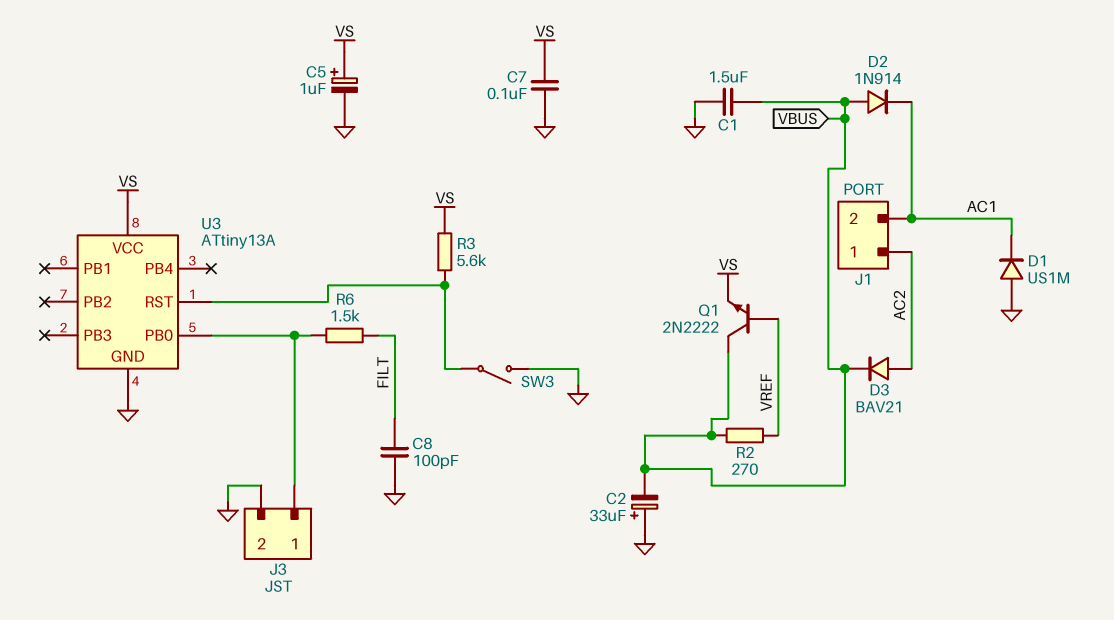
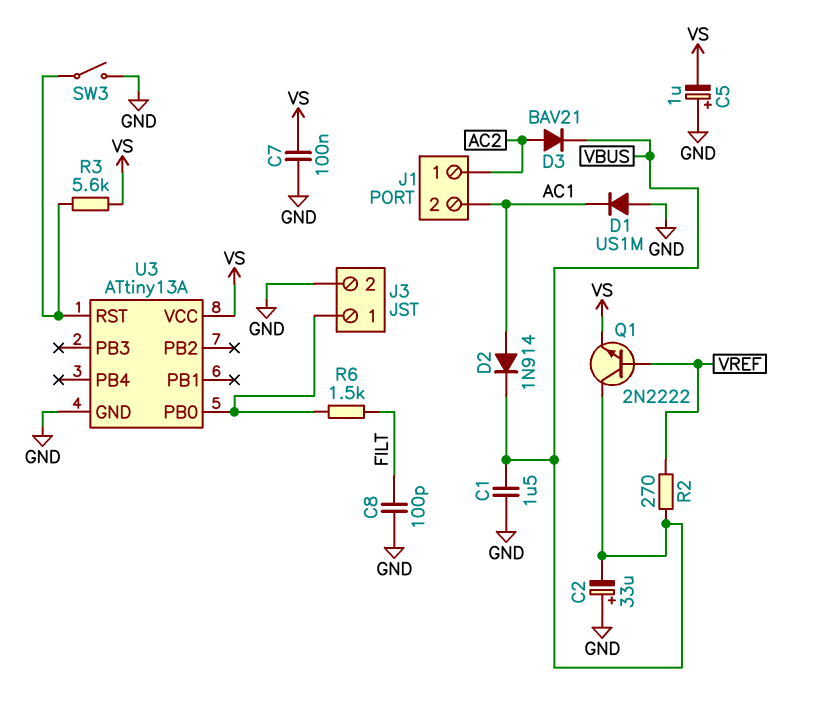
C5: 1uF (plus VS, minus GND) -> 1uF (plus GND, minus VS)
D2: diode 1N914 (A VBUS, K AC1) -> diode 1N914 (A AC1, K VBUS)

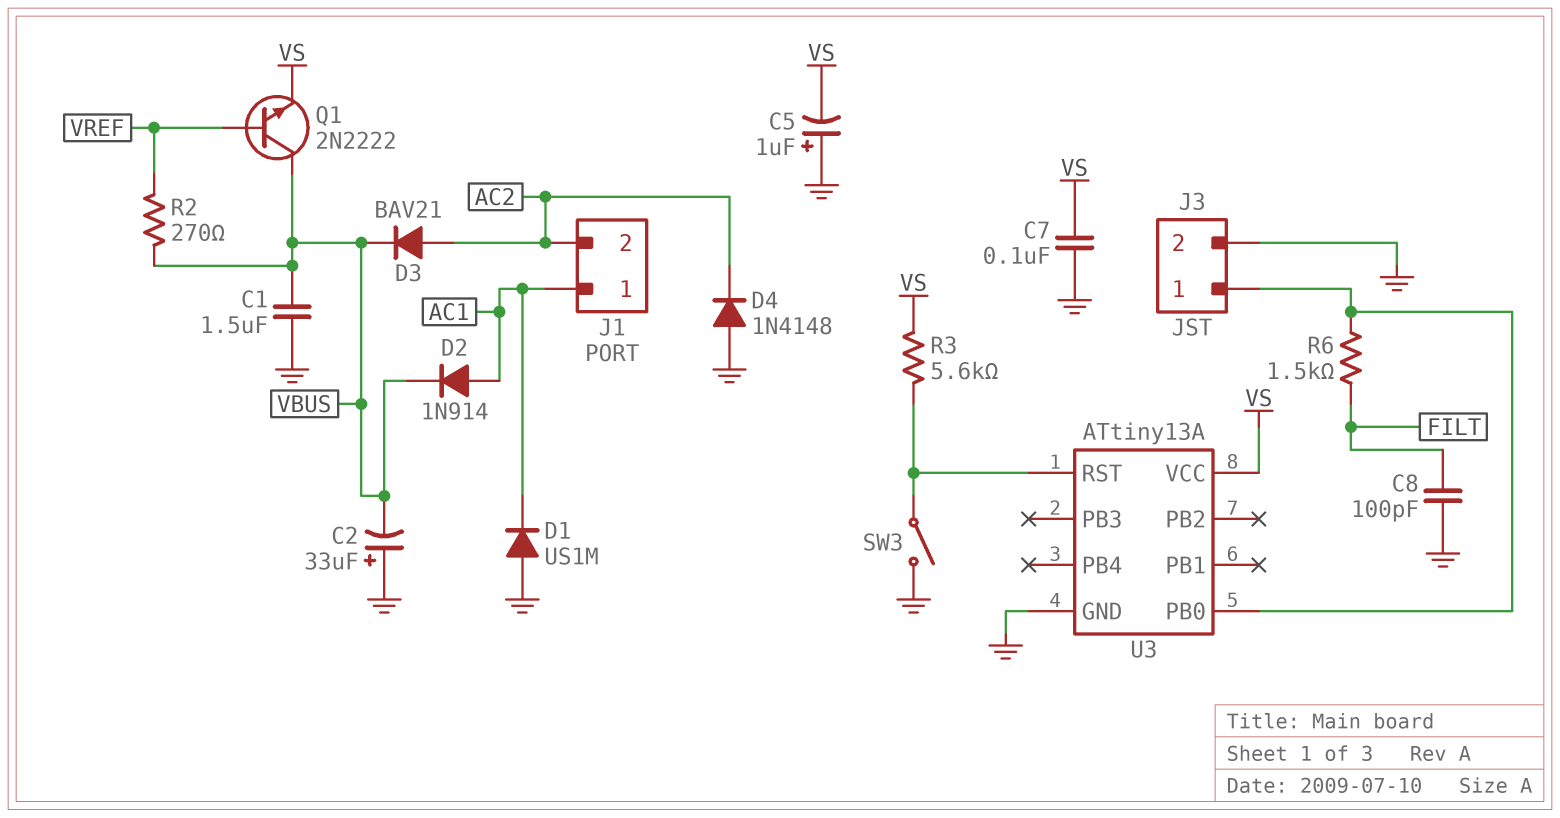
D4: none -> diode 1N4148 (A GND, K AC2)
J1 pin 1: AC2 -> AC1
J1 pin 2: AC1 -> AC2

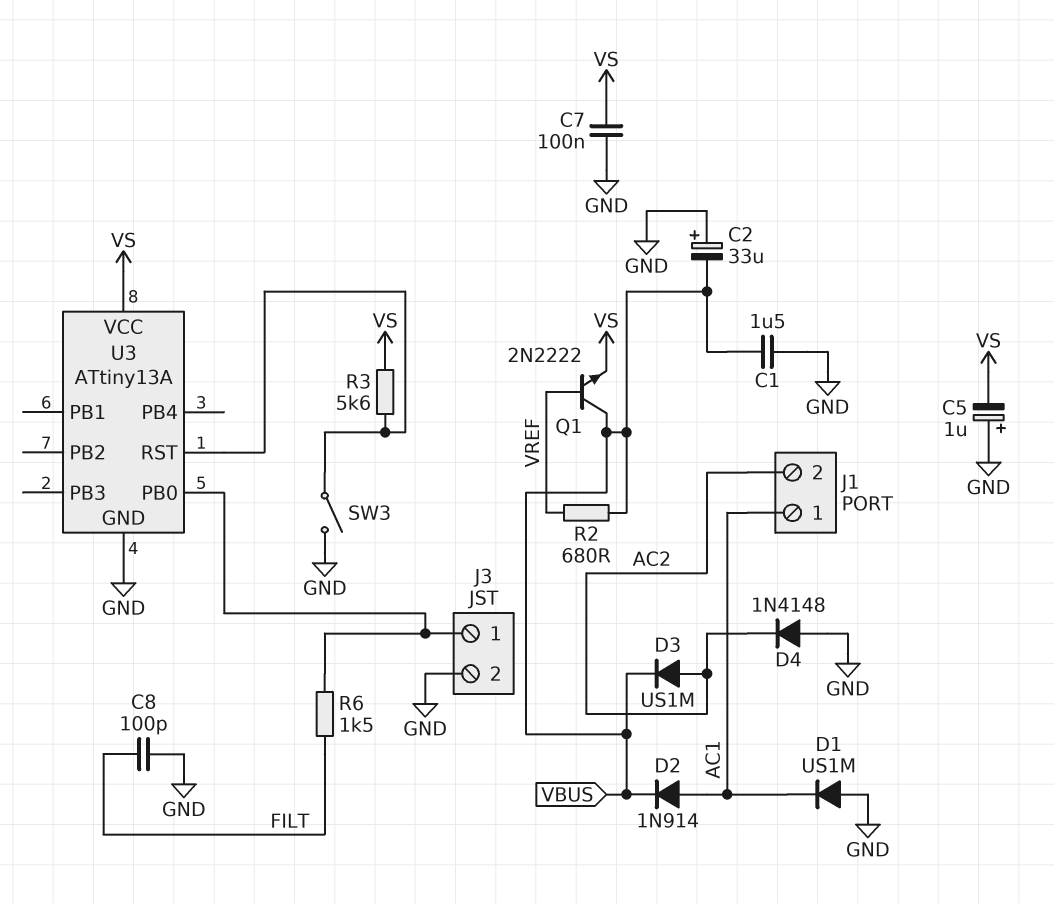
D3: diode BAV21 (A AC2, K VBUS) -> diode US1M (A AC2, K VBUS)
R2: 270 (VBUS, VREF) -> 680 (VBUS, VREF)

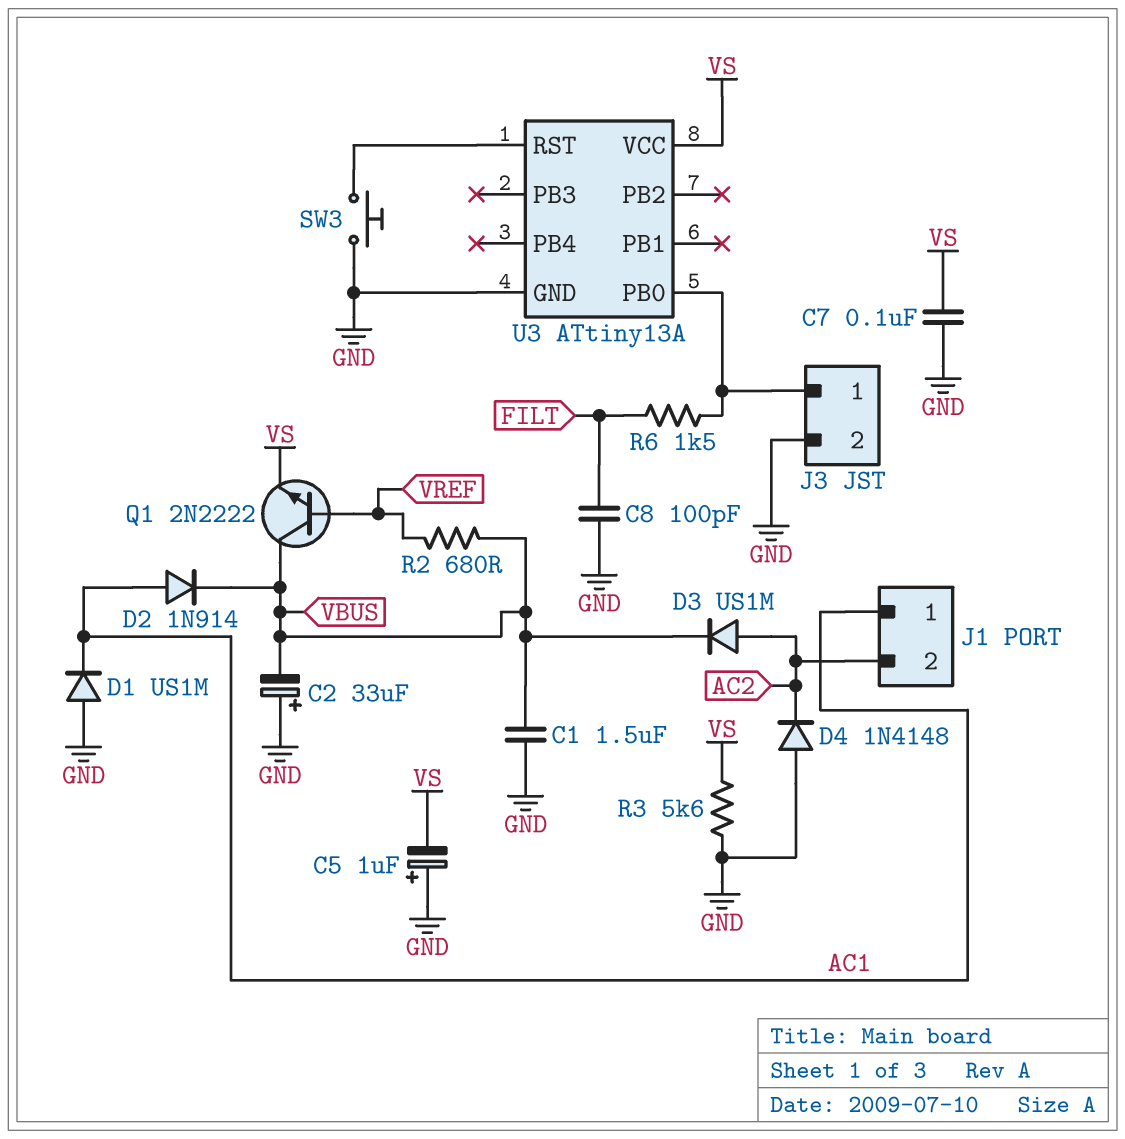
R3: 5.6k (U3/RST, VS) -> 5.6k (GND, VS)
SW3: switch (GND, U3/RST) -> button (GND, U3/RST)

